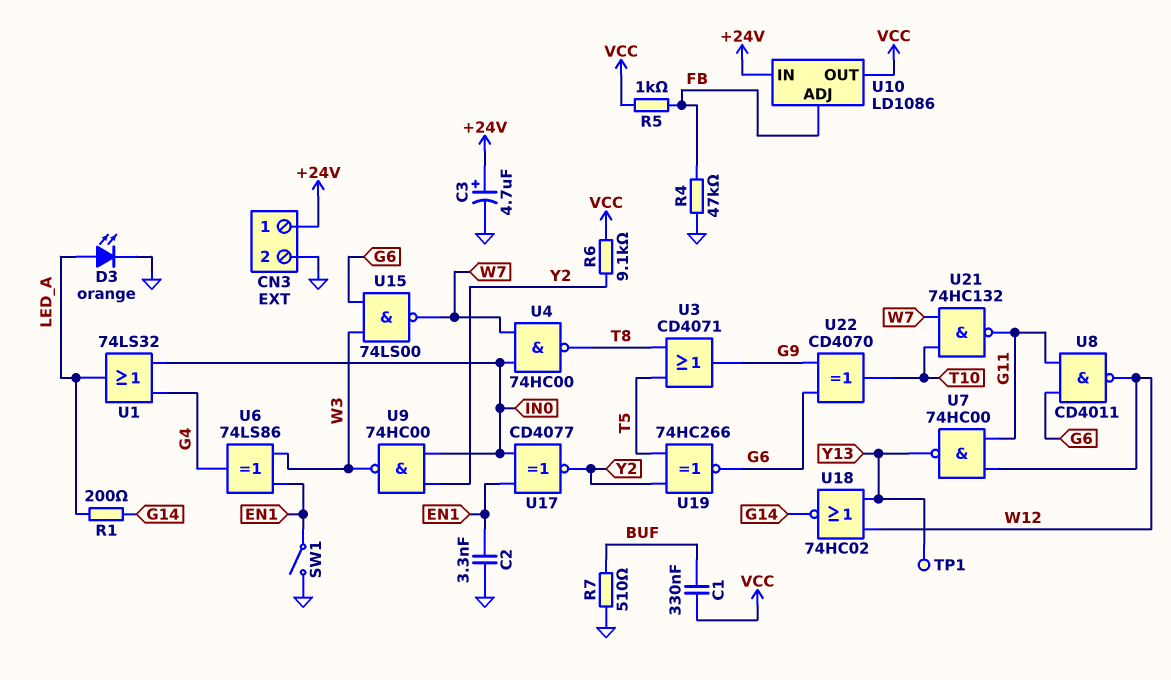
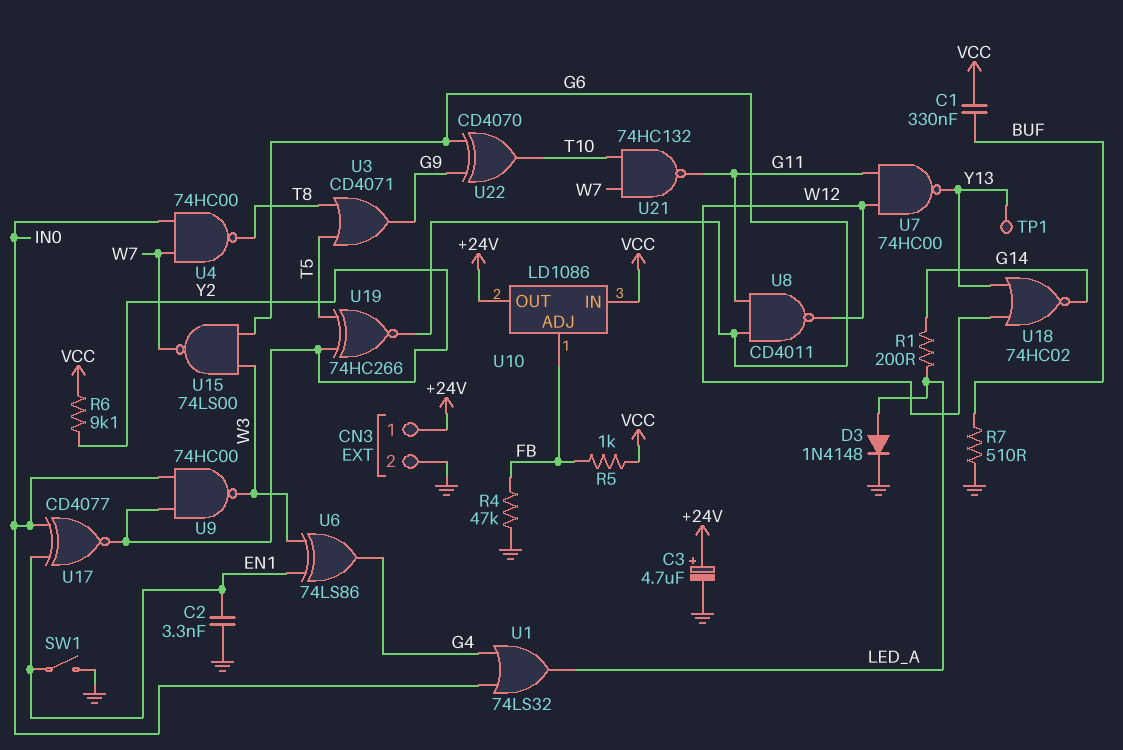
D3: LED orange (A LED_A, K GND) -> diode 1N4148 (A LED_A, K GND)
U10 pin IN: +24V -> VCC
U10 pin OUT: VCC -> +24V

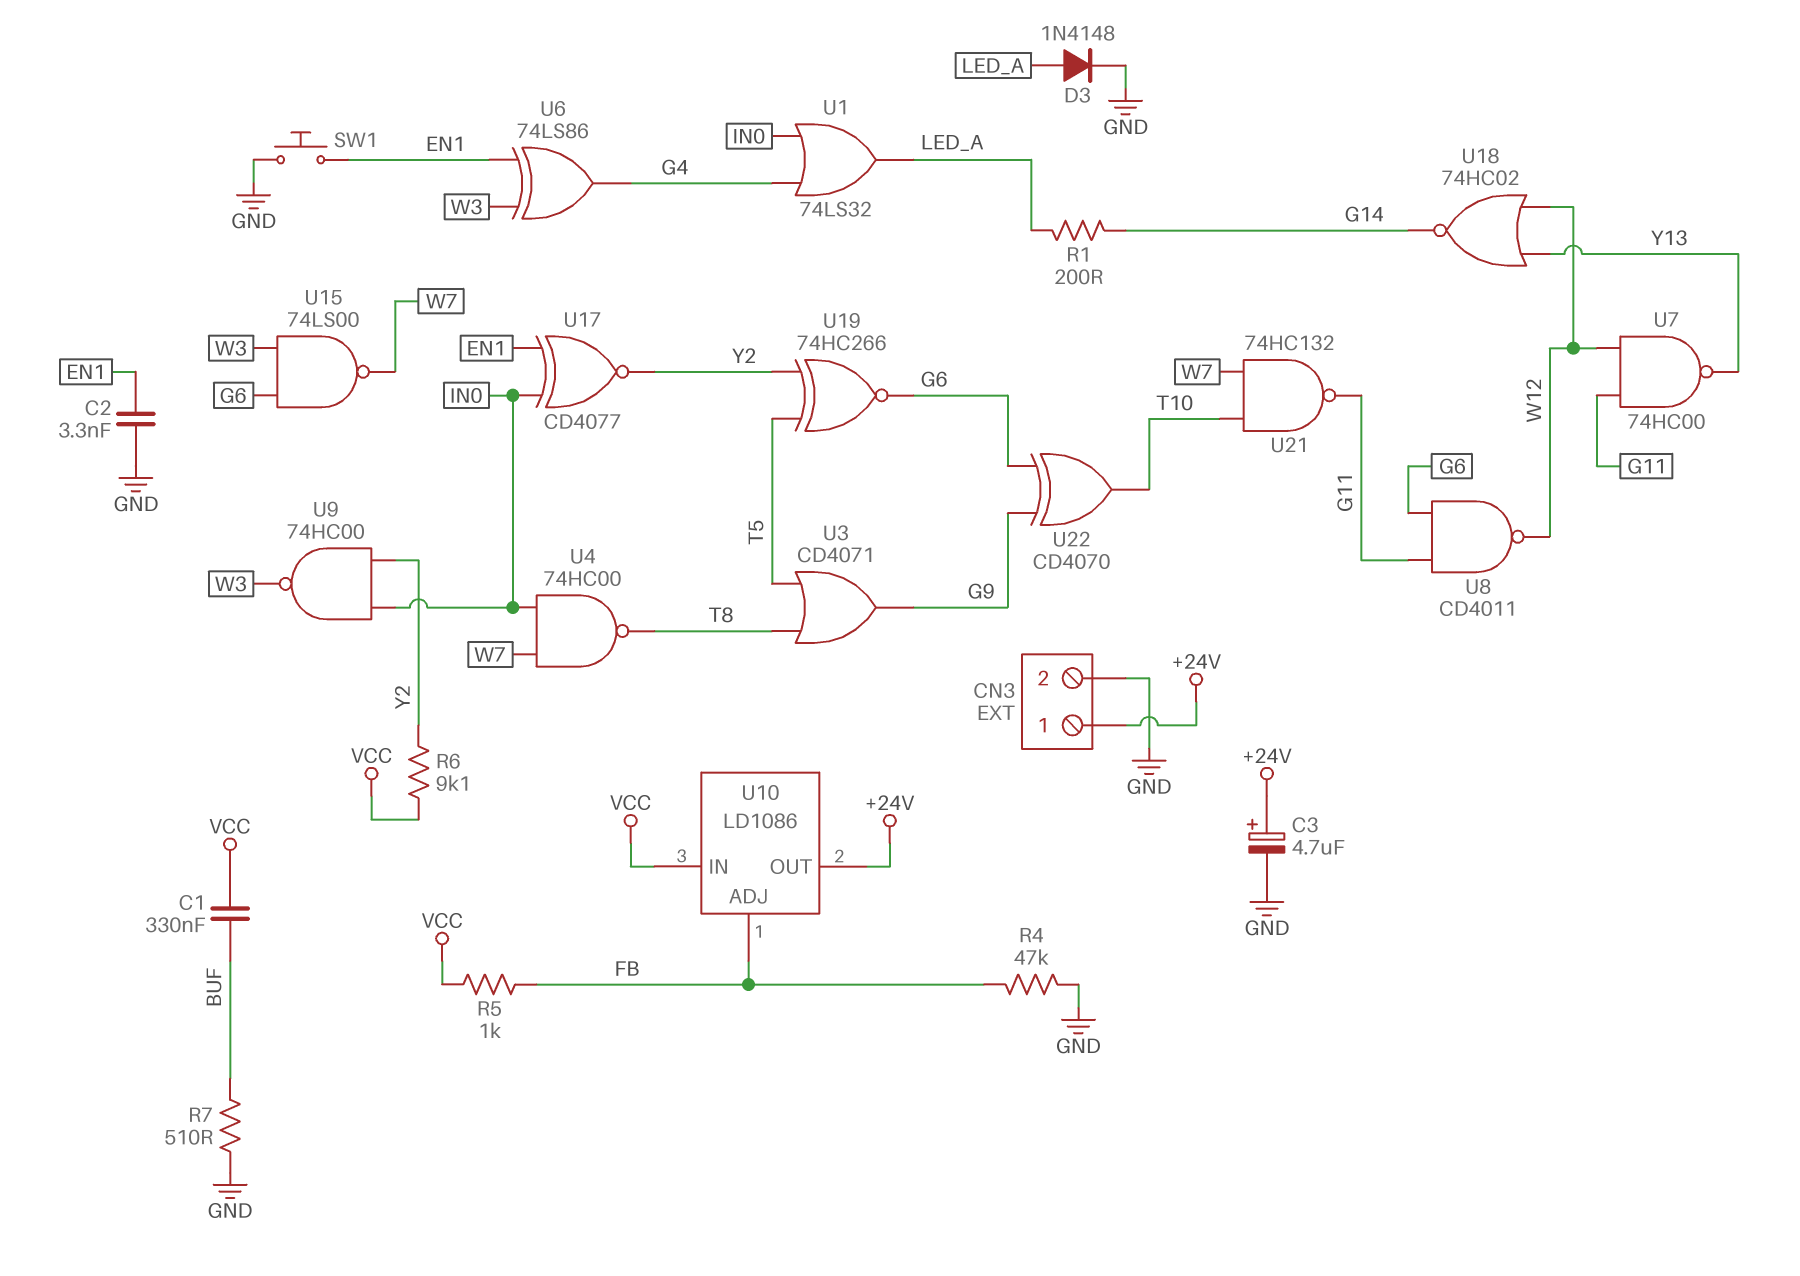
SW1: switch (EN1, GND) -> button (EN1, GND)
TP1: test point (Y13) -> none

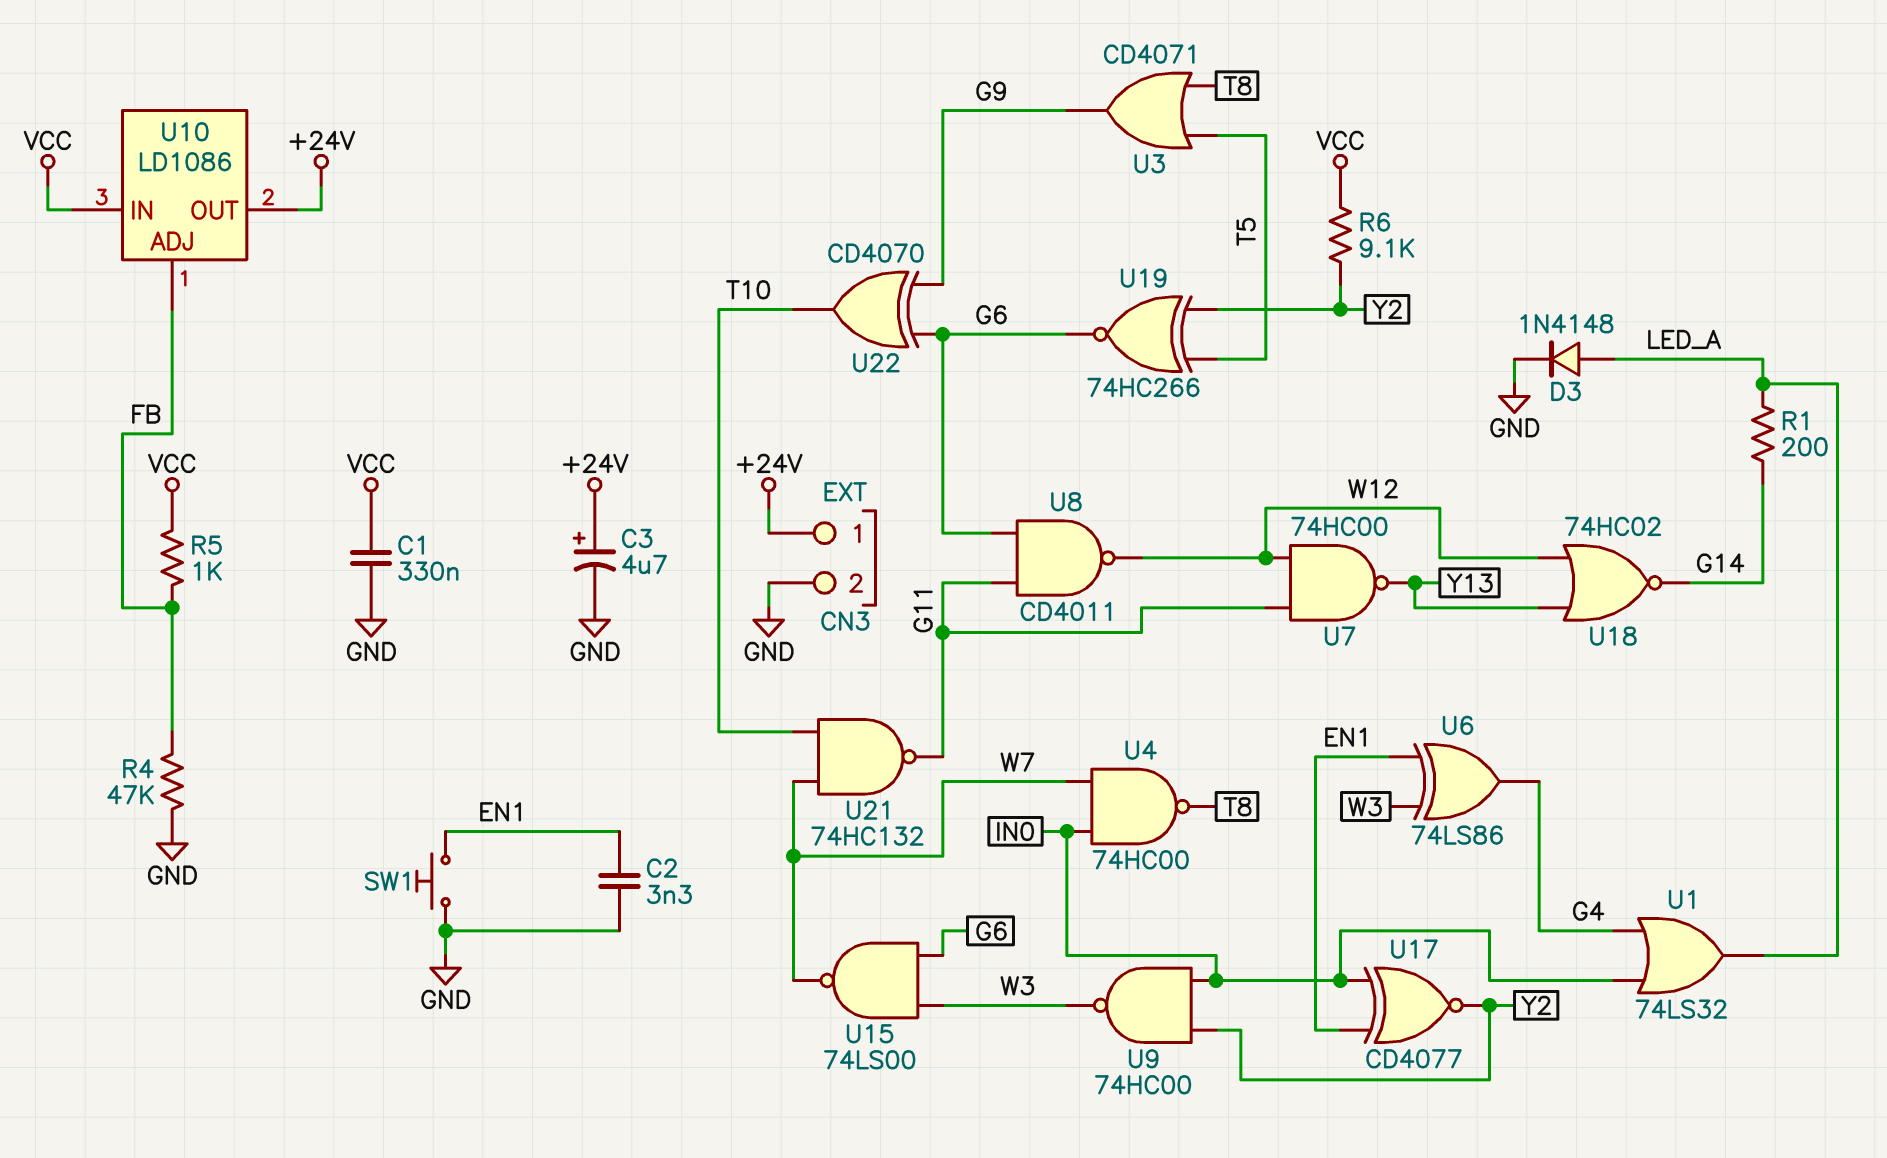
C1: 330nF (BUF, VCC) -> 330nF (GND, VCC)
R7: 510 (BUF, GND) -> none

